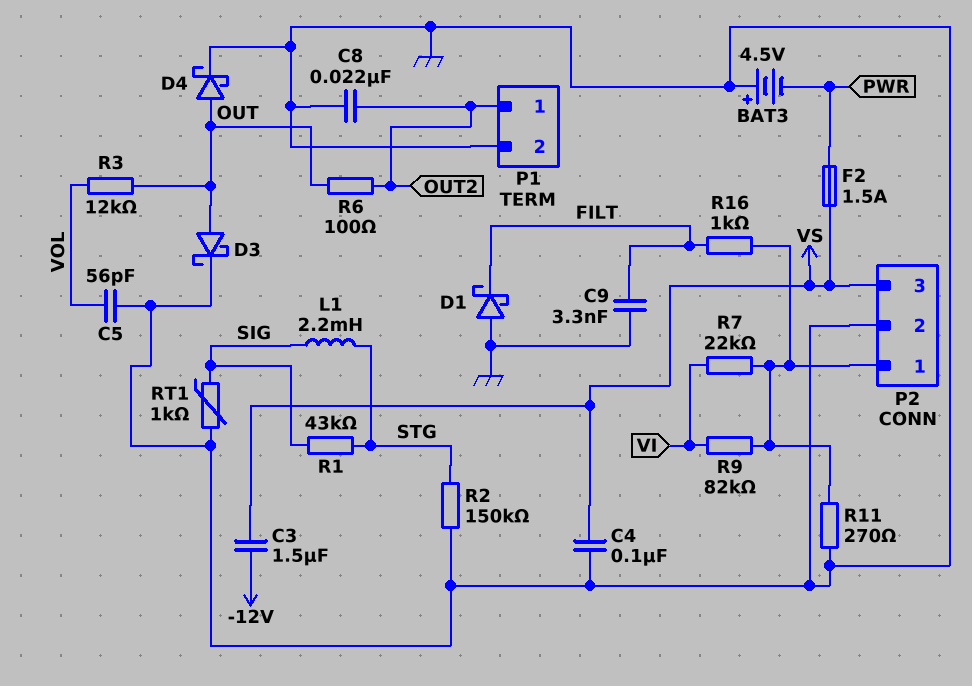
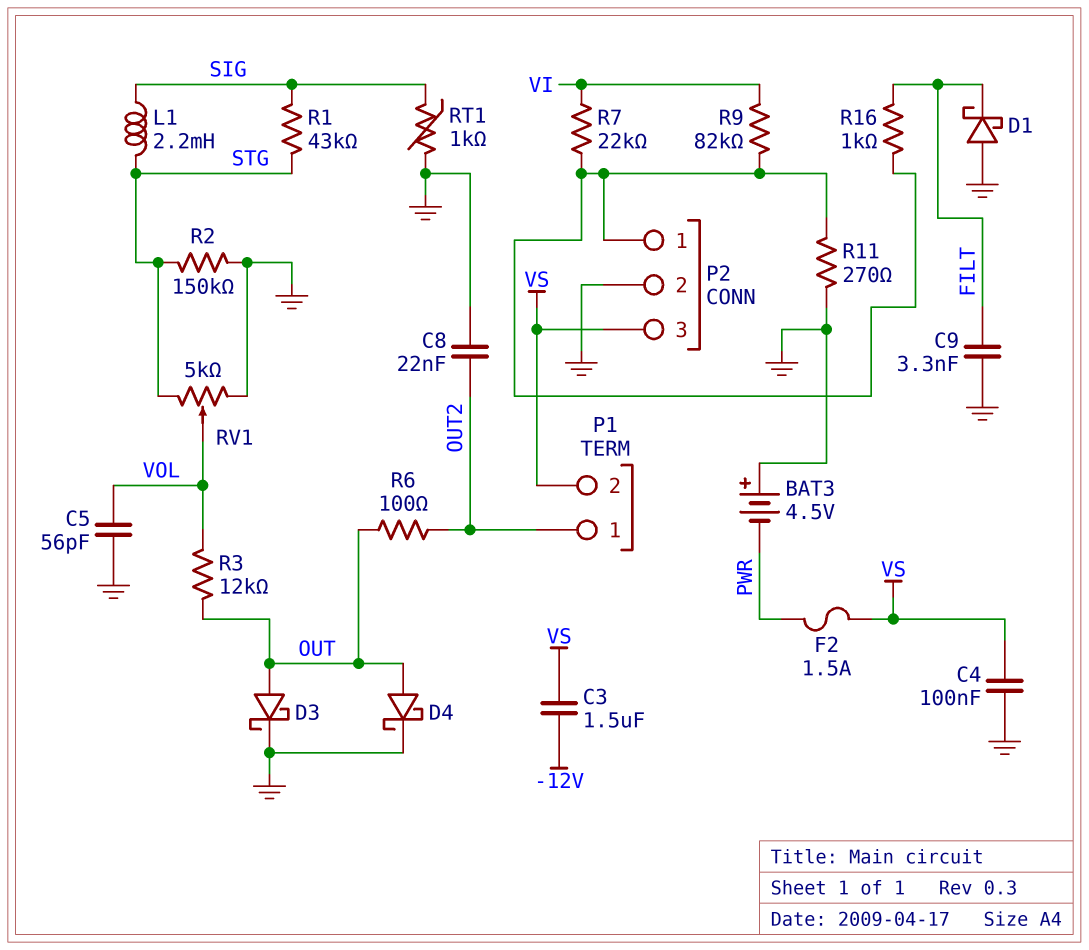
P1 pin 2: GND -> VS
RV1: none -> 5k (GND, STG, wiper VOL)

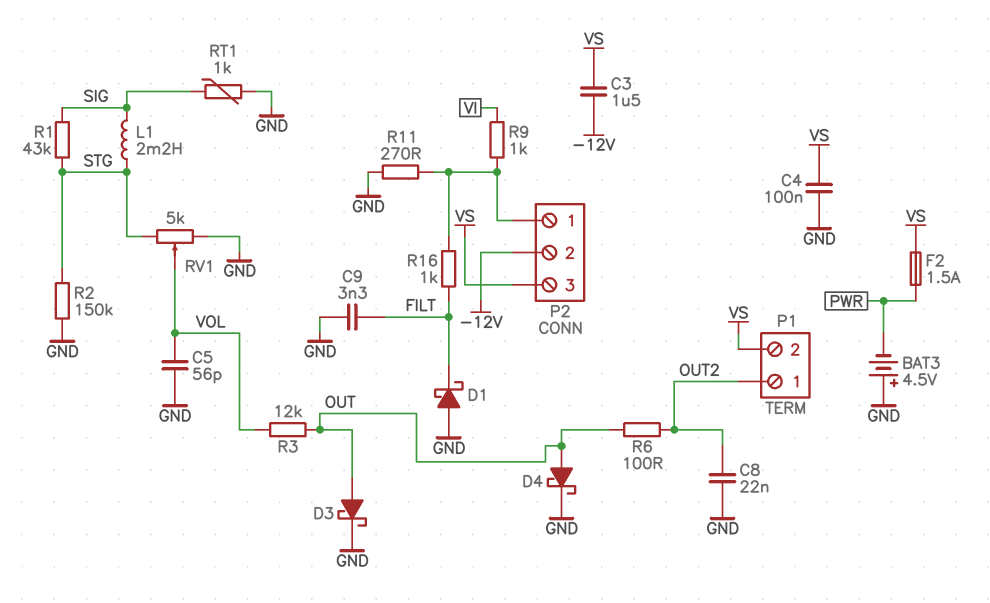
P2 pin 2: GND -> -12V
R7: 22k (P2/1, VI) -> none
R9: 82k (P2/1, VI) -> 1k (P2/1, VI)

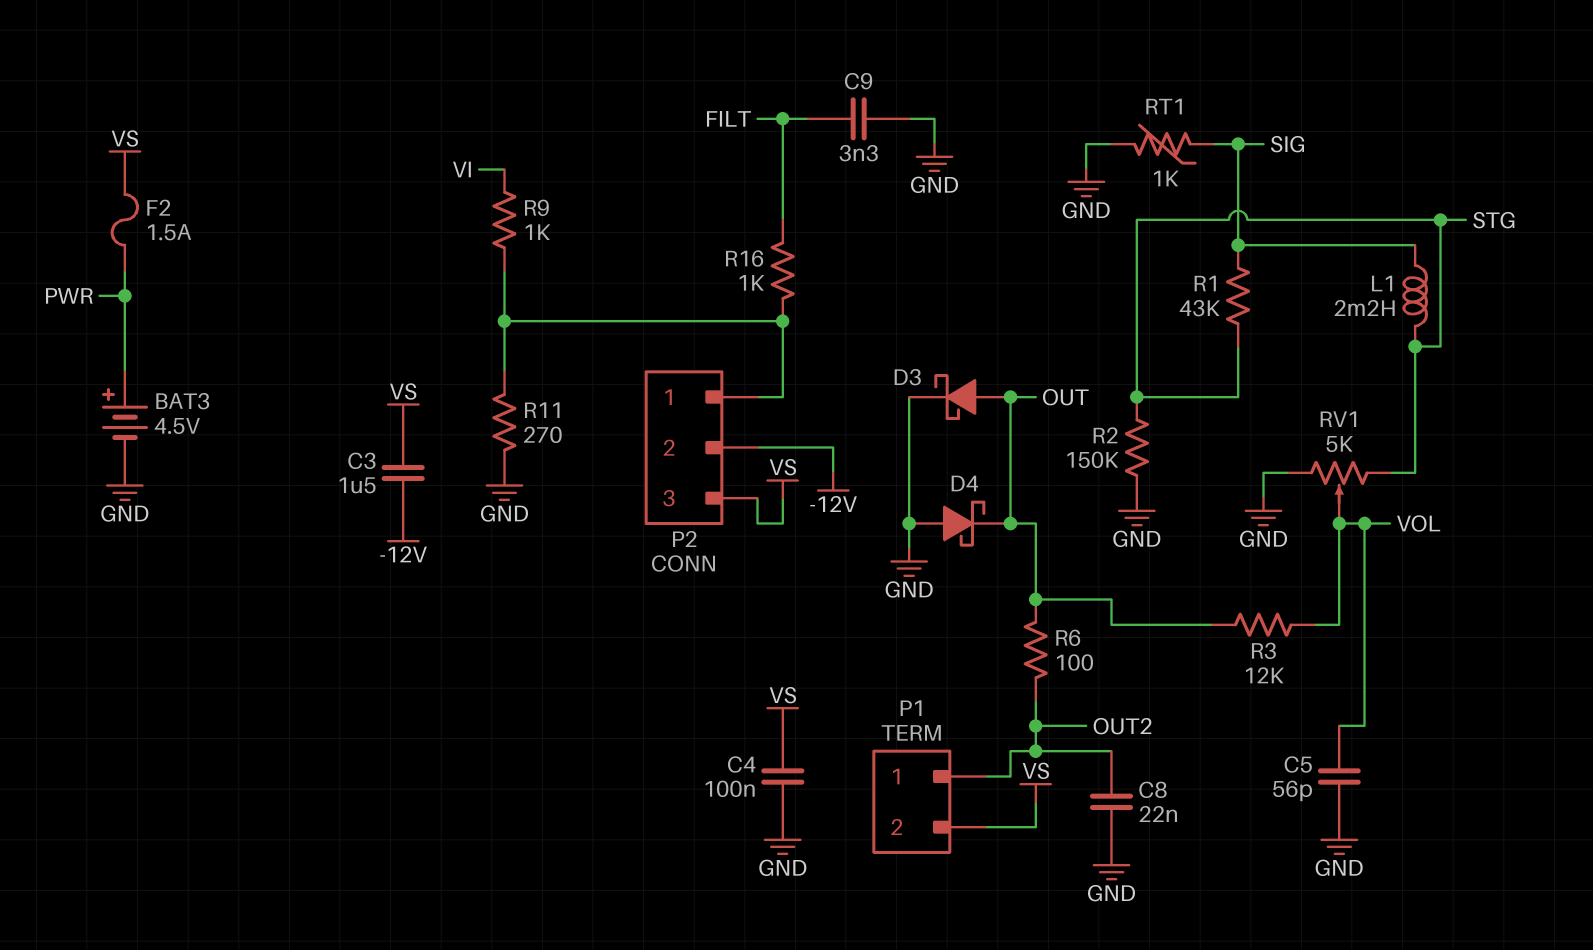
BAT3: 4.5V (plus GND, minus PWR) -> 4.5V (plus PWR, minus GND)
D1: schottky (A GND, K FILT) -> none
D4: schottky (A OUT, K GND) -> schottky (A GND, K OUT)

